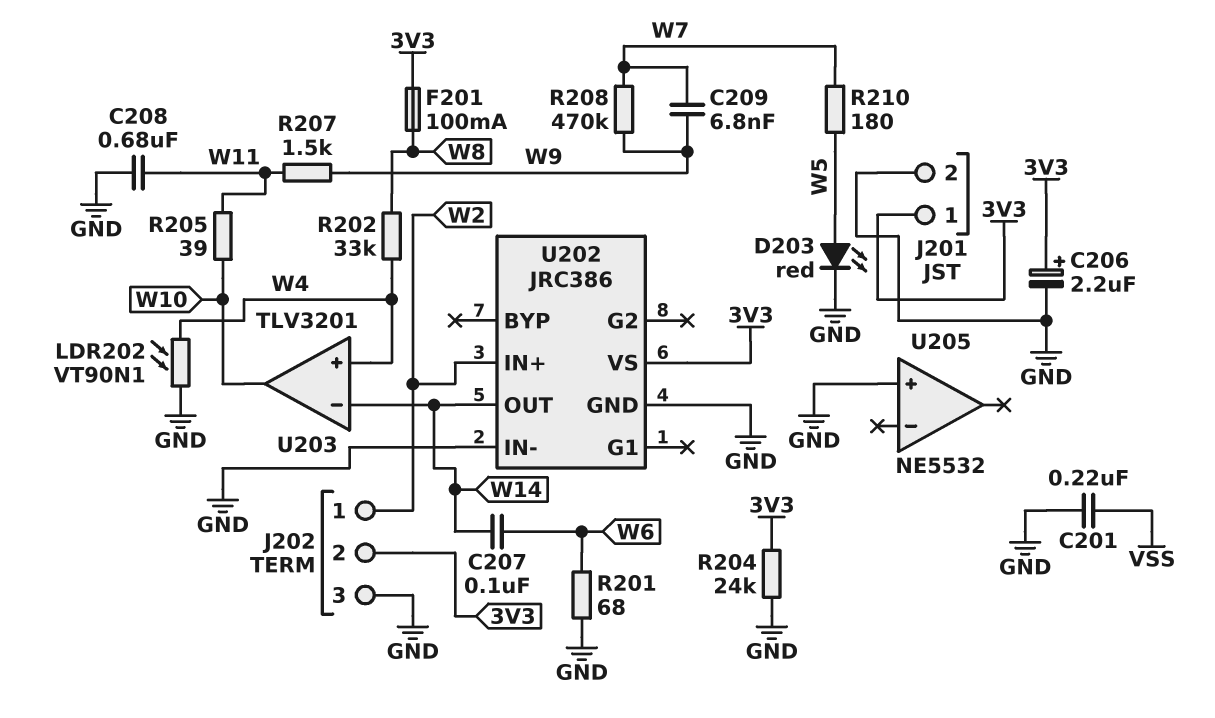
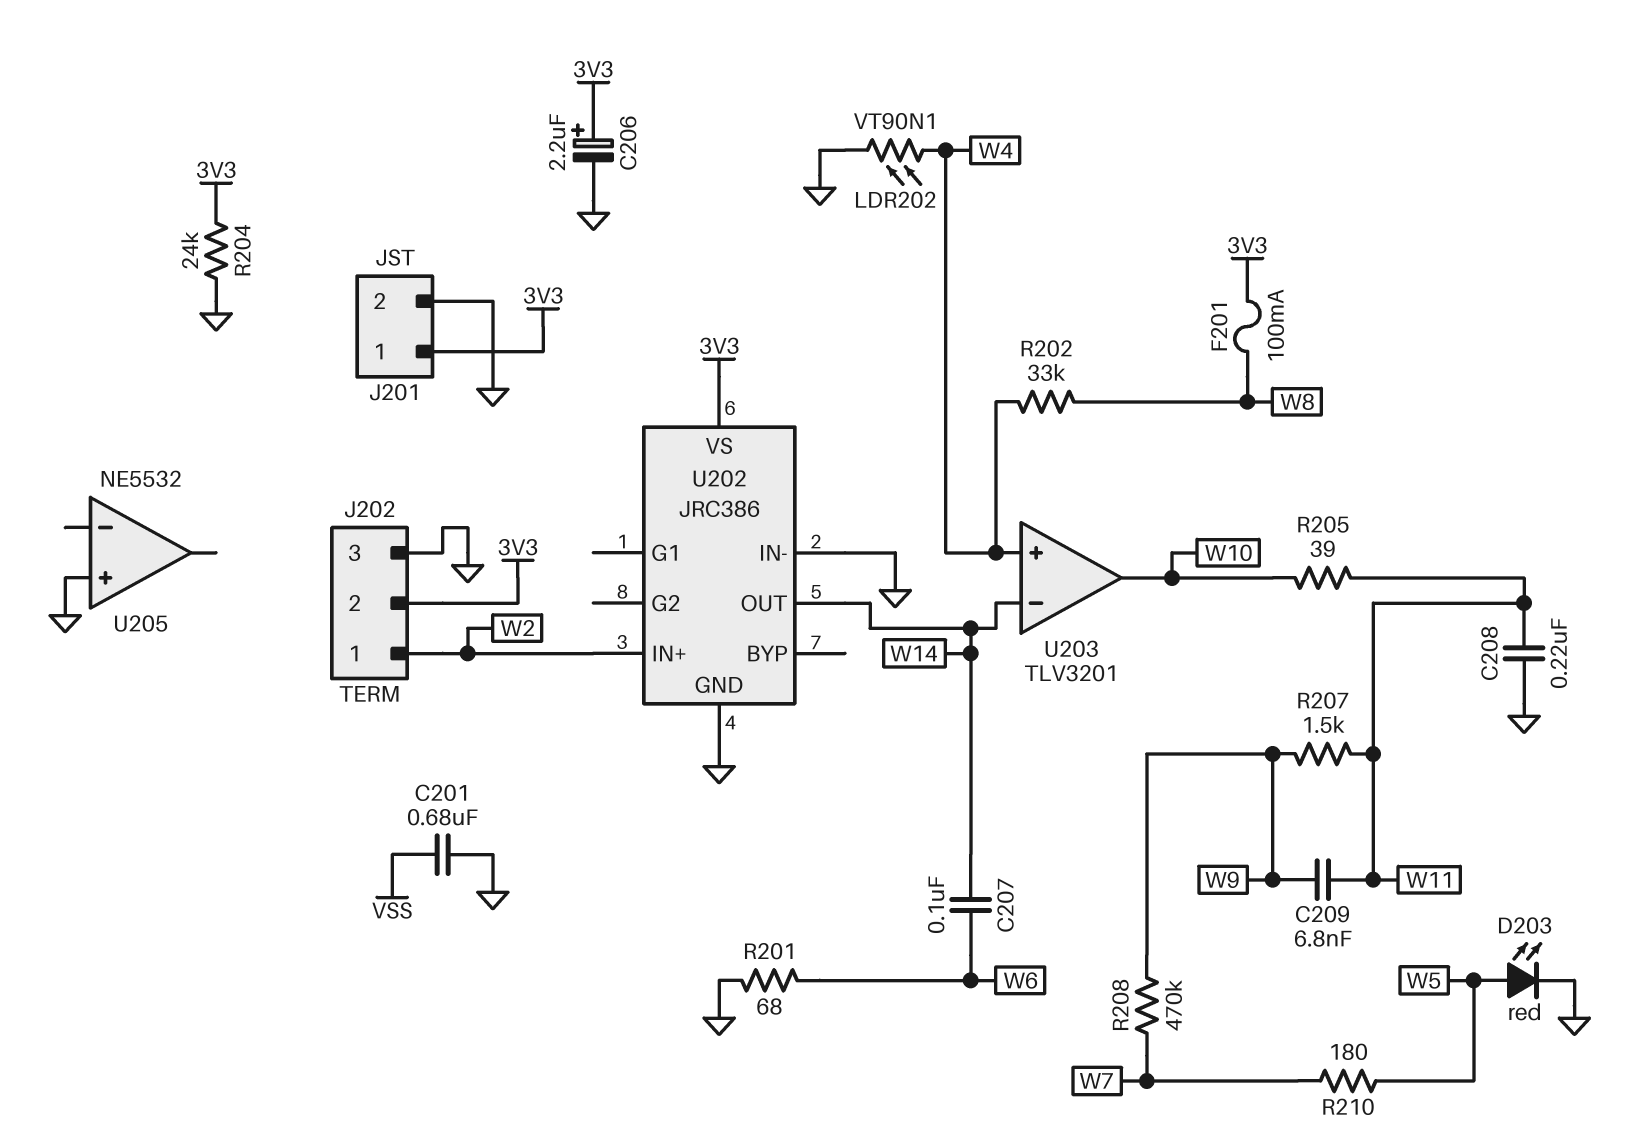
C201: 220nF (GND, VSS) -> 680nF (GND, VSS)
C208: 680nF (GND, W11) -> 220nF (GND, W11)
C209: 6.8nF (W7, W9) -> 6.8nF (W9, W11)

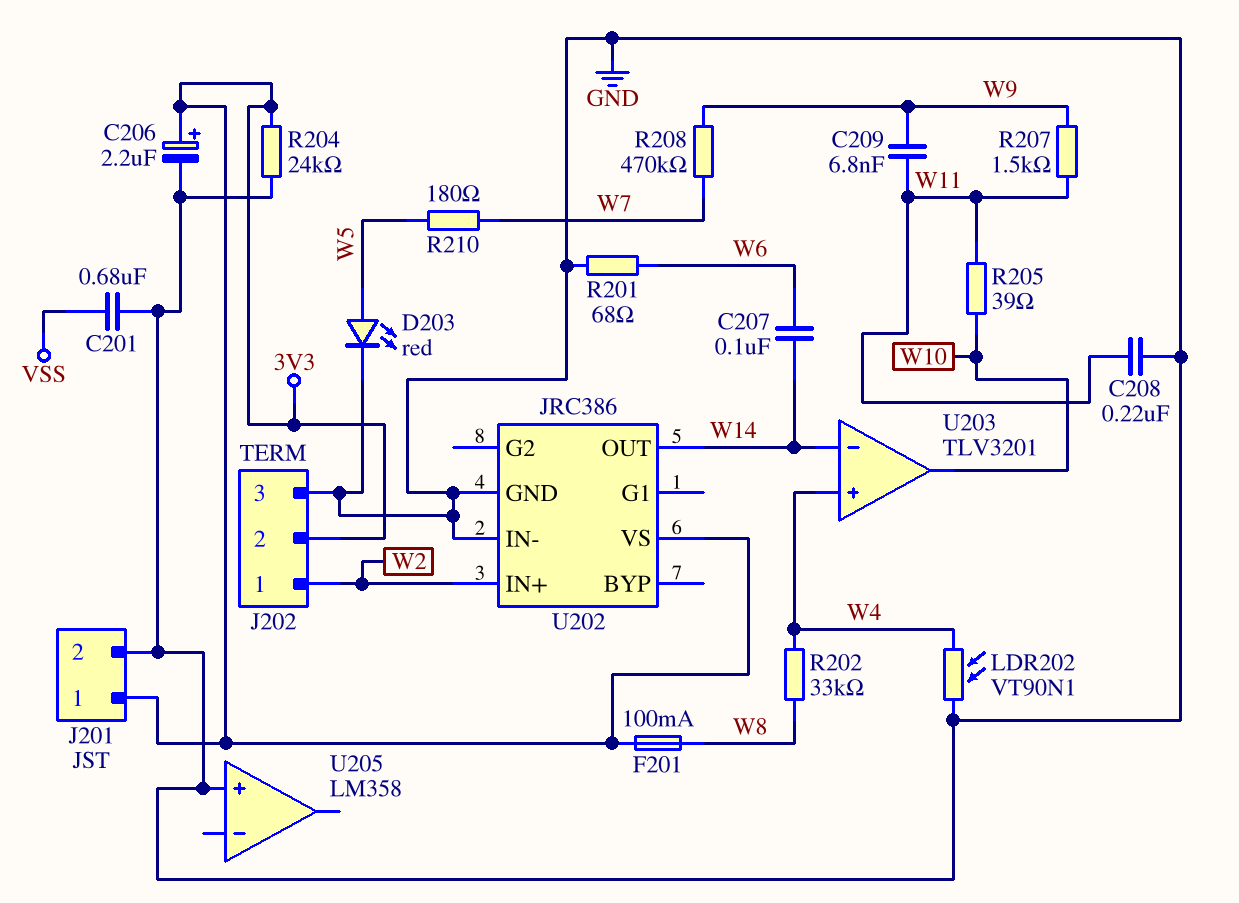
U205: NE5532 -> LM358

